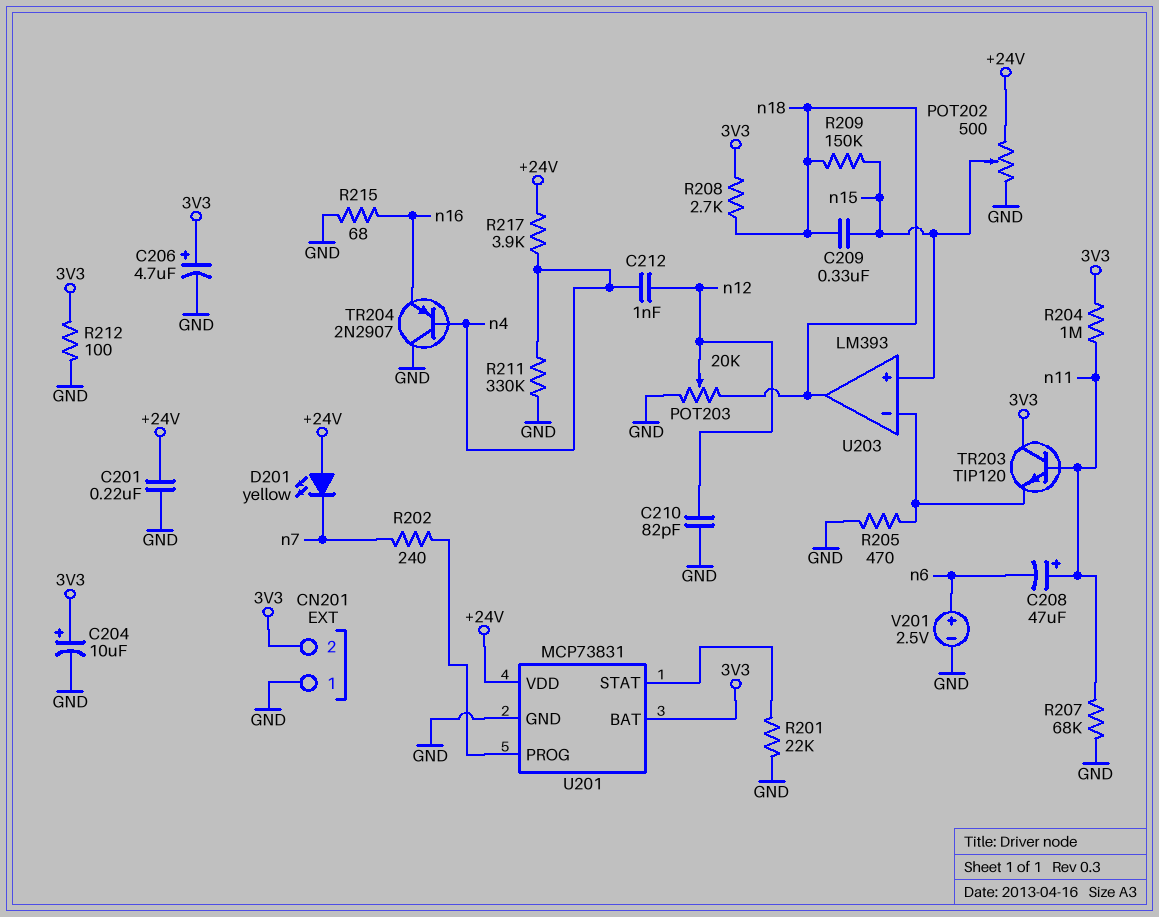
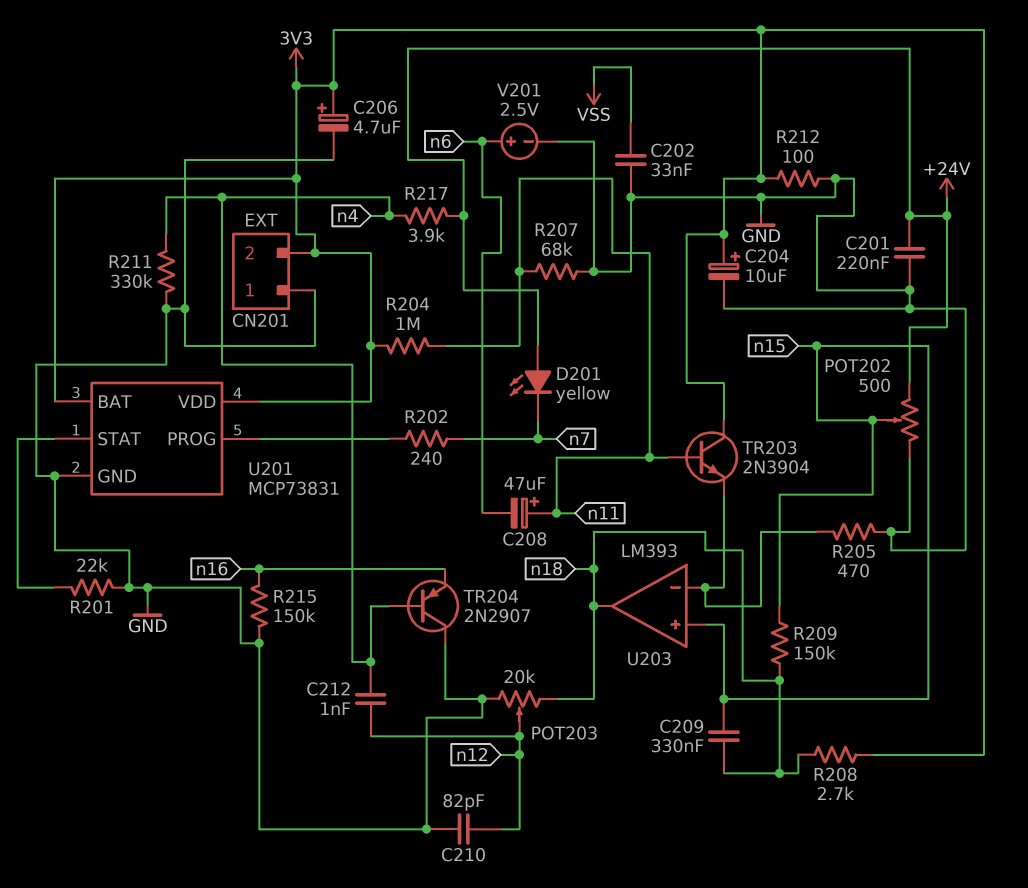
C202: none -> 33nF (GND, VSS)
R215: 68 (GND, n16) -> 150k (GND, n16)
TR203: NPN TIP120 (B n11, C 3V3, E U203/in-) -> NPN 2N3904 (B n11, C 3V3, E U203/in-)
U201 pin VDD: +24V -> 3V3

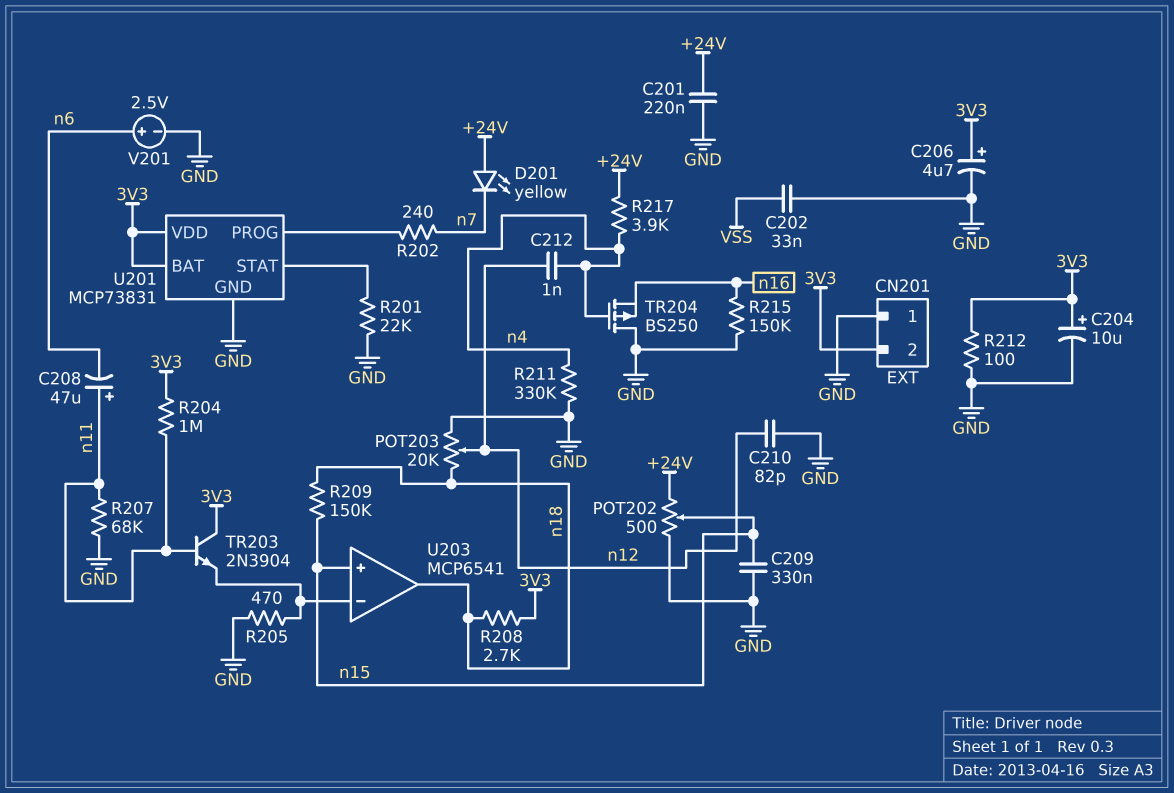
C209: 330nF (n15, n18) -> 330nF (GND, n15)
TR204: PNP 2N2907 (B n4, C GND, E n16) -> PMOS BS250 (G n4, D GND, S n16)
U203: LM393 -> MCP6541

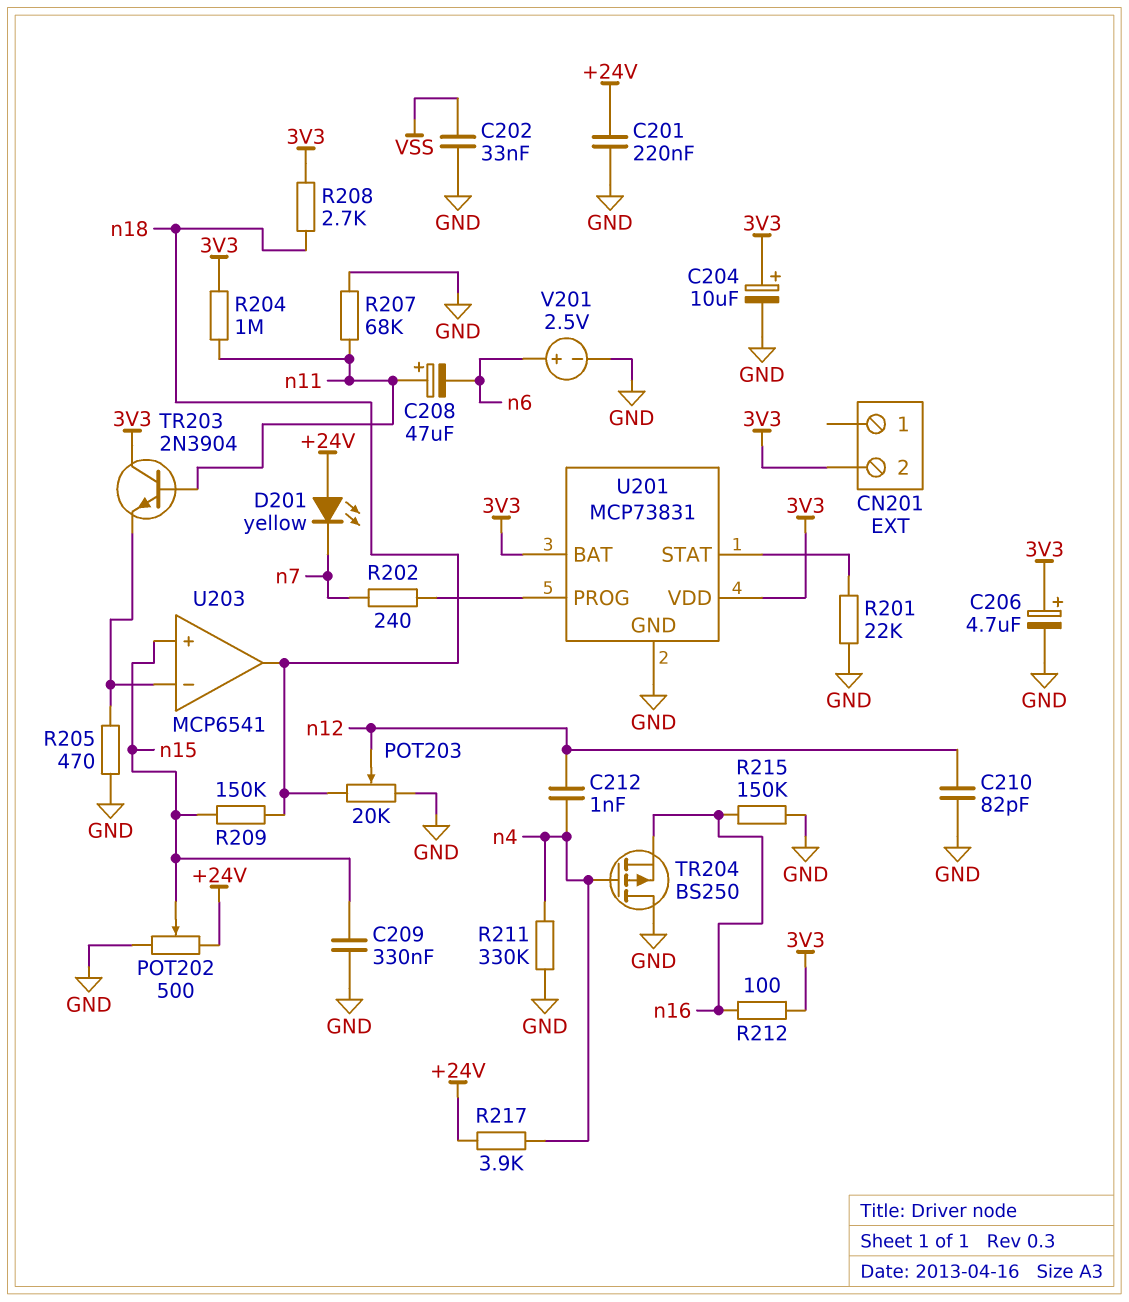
CN201 pin 1: GND -> none
R212: 100 (3V3, GND) -> 100 (3V3, n16)

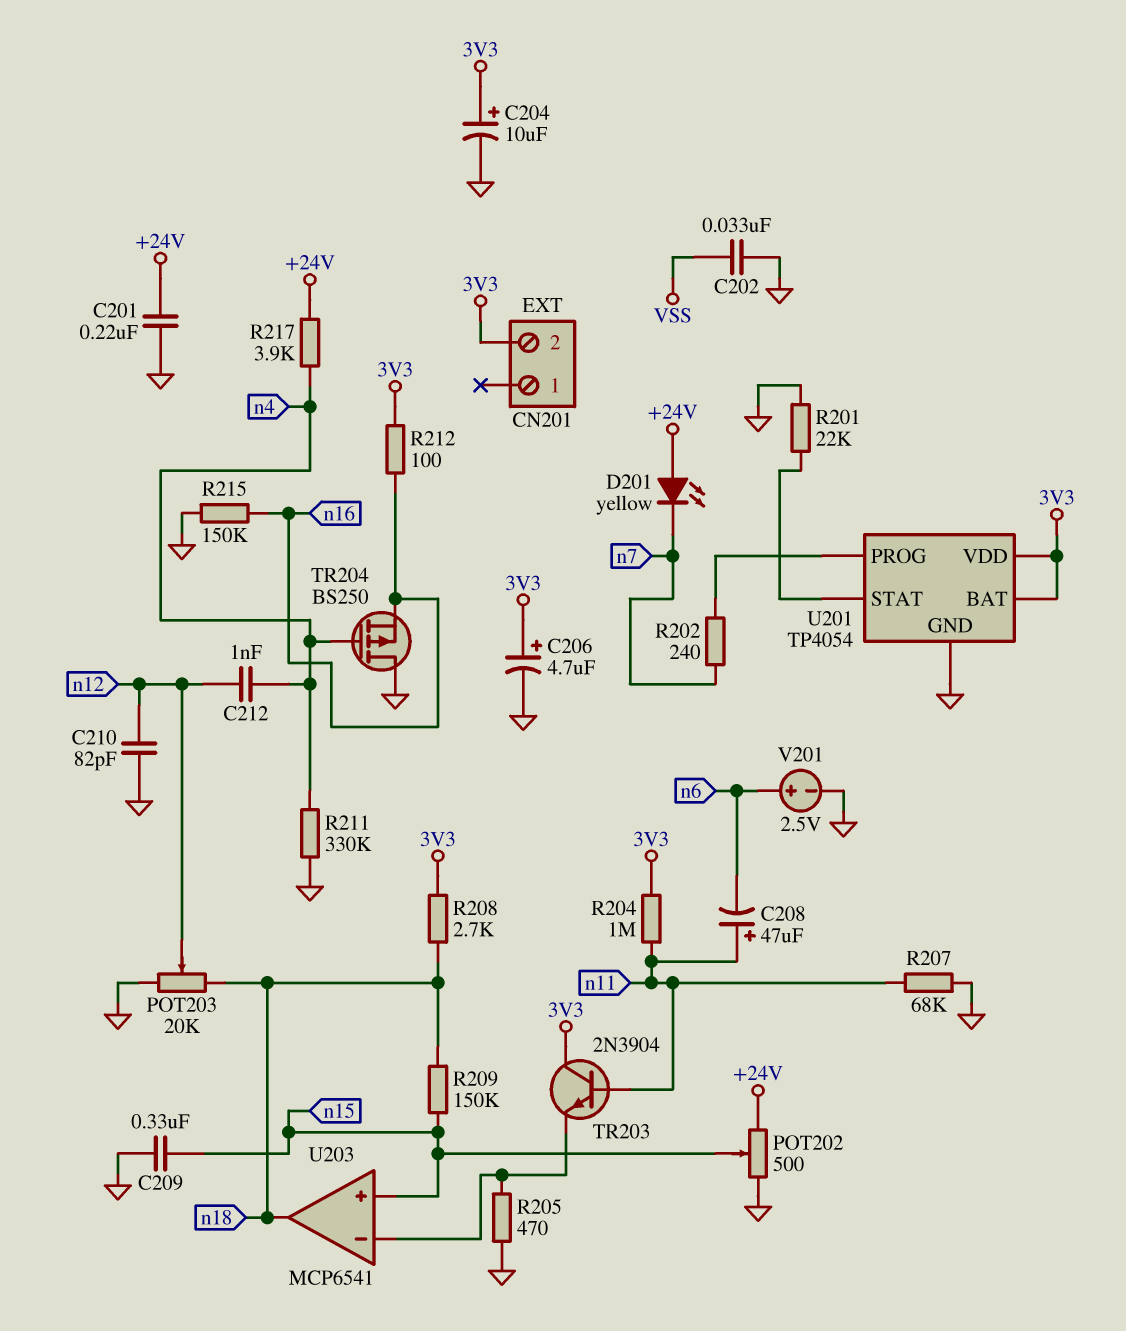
U201: MCP73831 -> TP4054

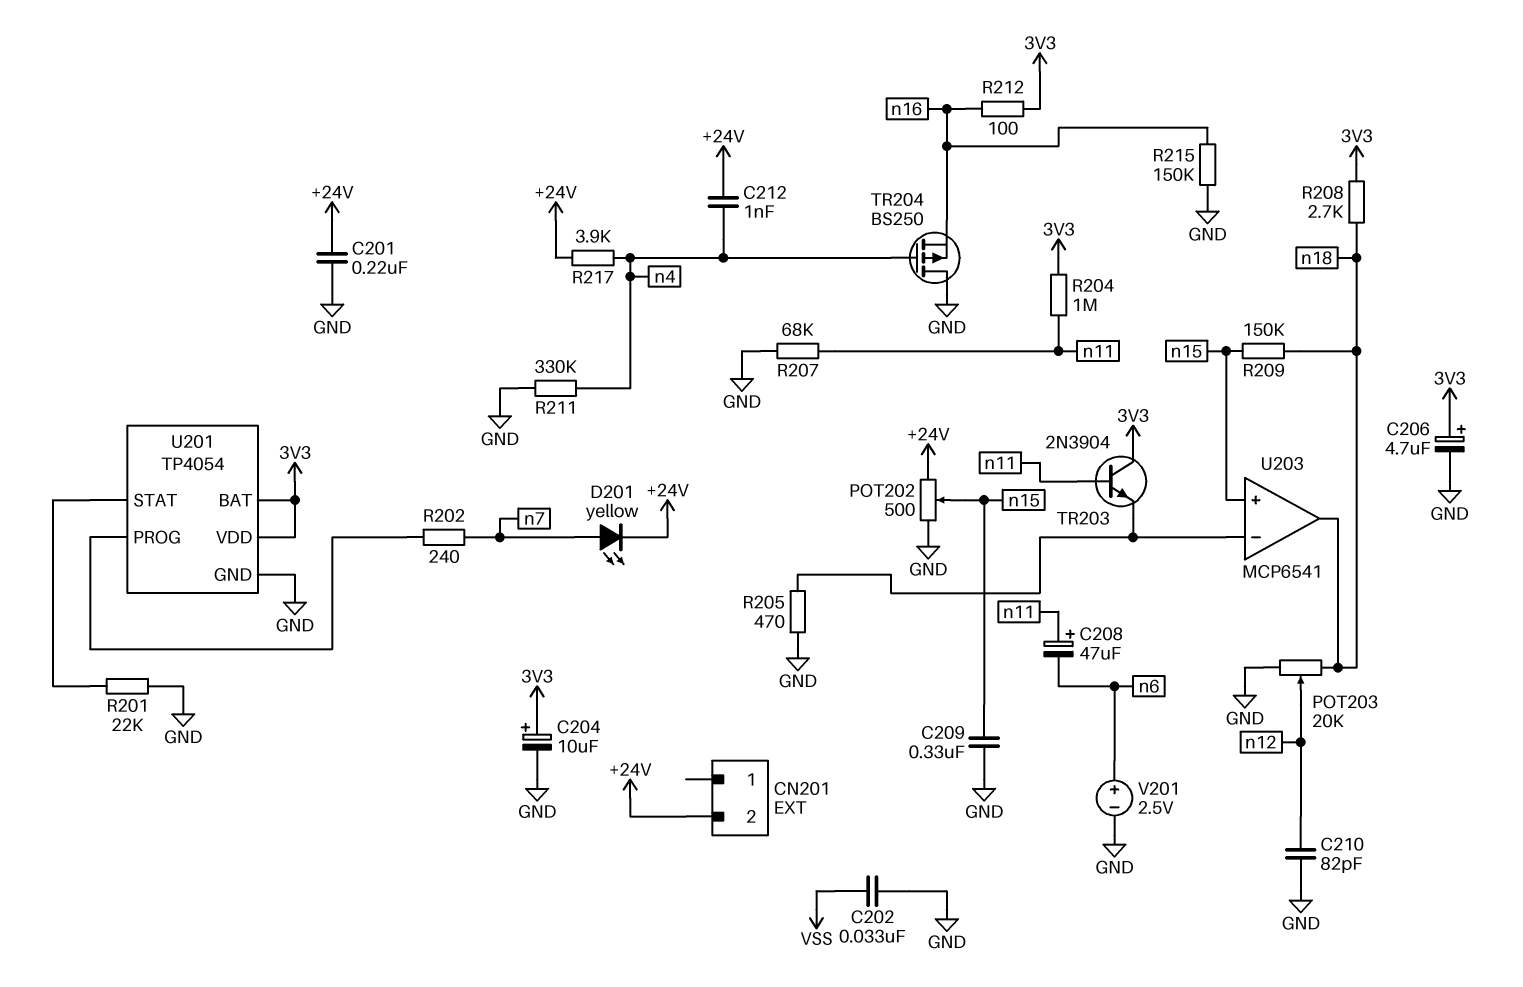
C212: 1nF (n4, n12) -> 1nF (+24V, n4)
CN201 pin 2: 3V3 -> +24V
D201: LED yellow (A +24V, K n7) -> LED yellow (A n7, K +24V)

